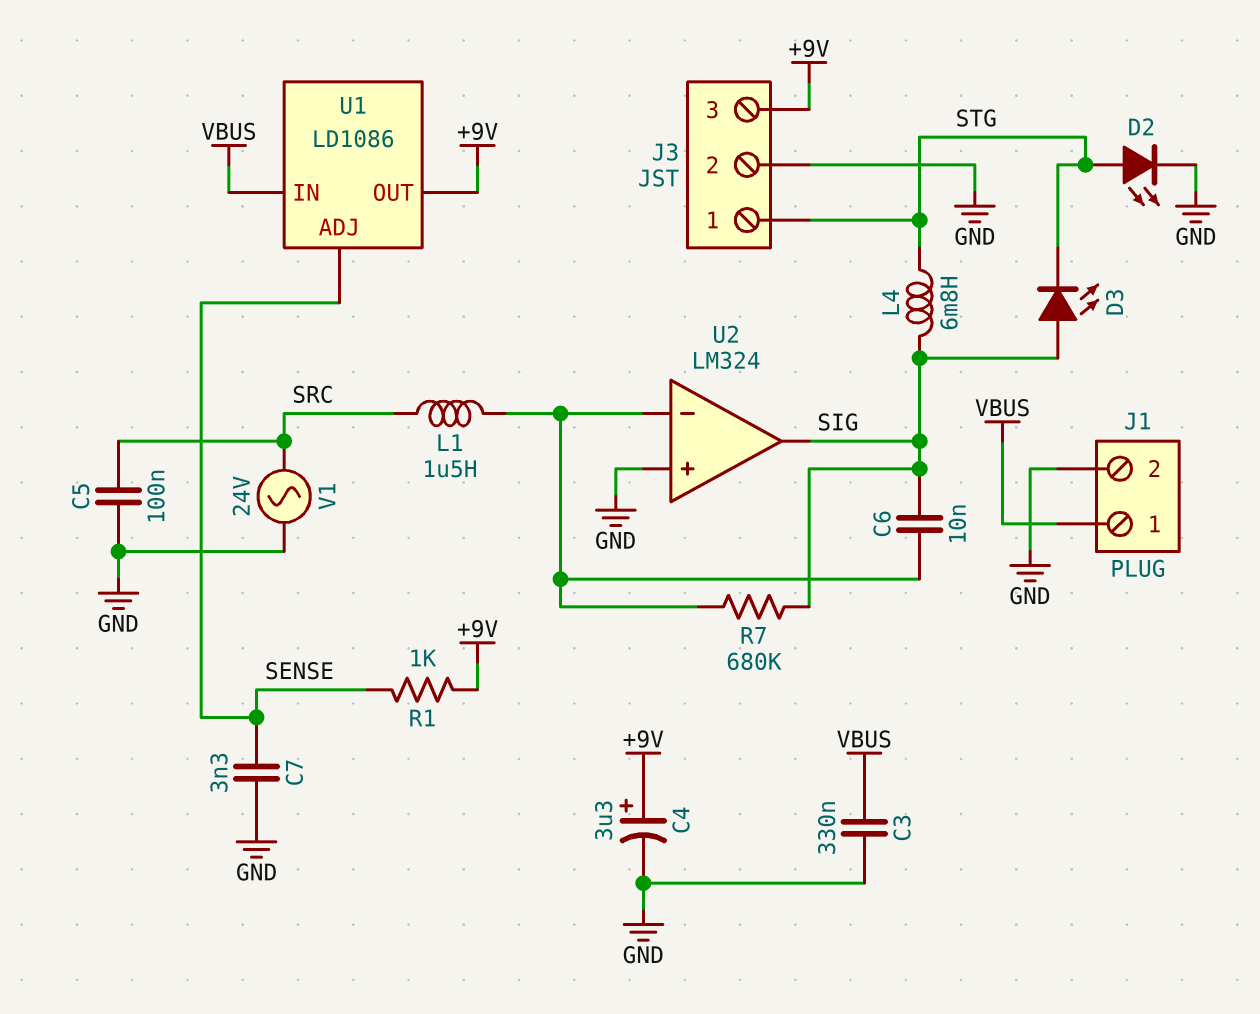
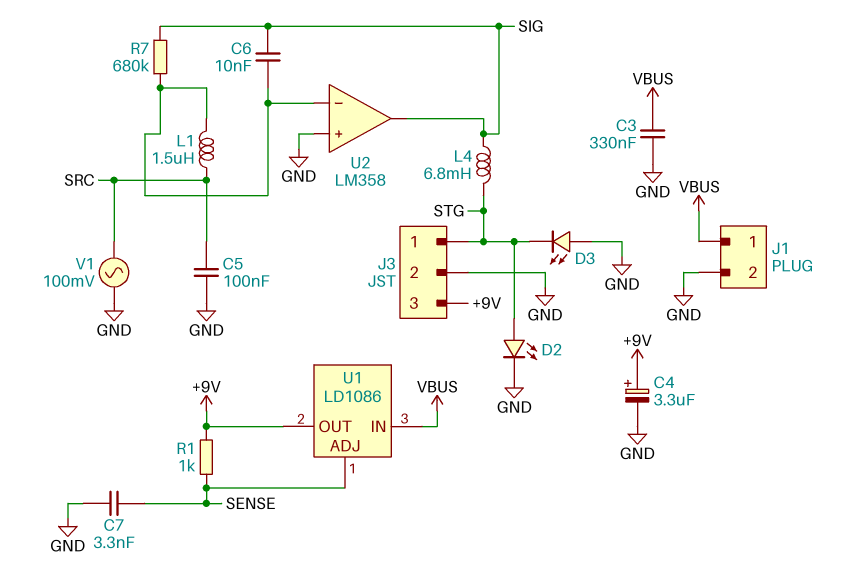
D3: LED (A SIG, K STG) -> LED (A GND, K STG)
U2: LM324 -> LM358
V1: AC 24V (GND, SRC) -> AC 100mV (GND, SRC)

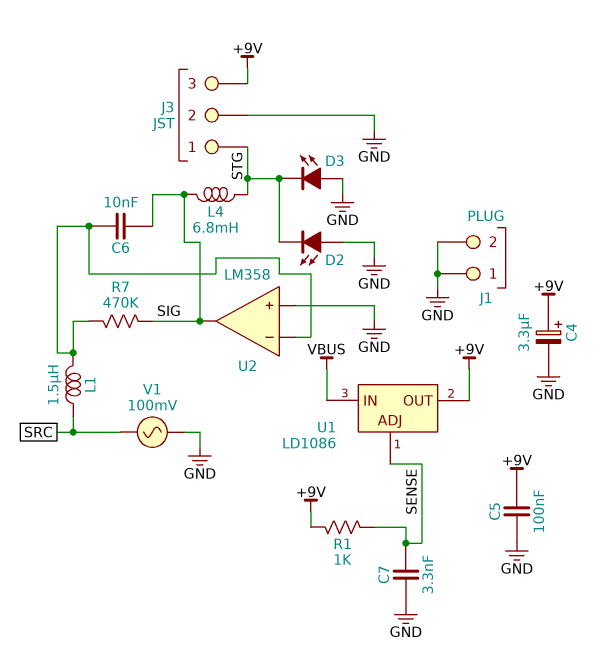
C3: 330nF (GND, VBUS) -> none
C5: 100nF (GND, SRC) -> 100nF (+9V, GND)
D2: LED (A STG, K GND) -> LED (A GND, K STG)
J1 pin 1: VBUS -> GND
R7: 680k (SIG, U2/in-) -> 470k (SIG, U2/in-)

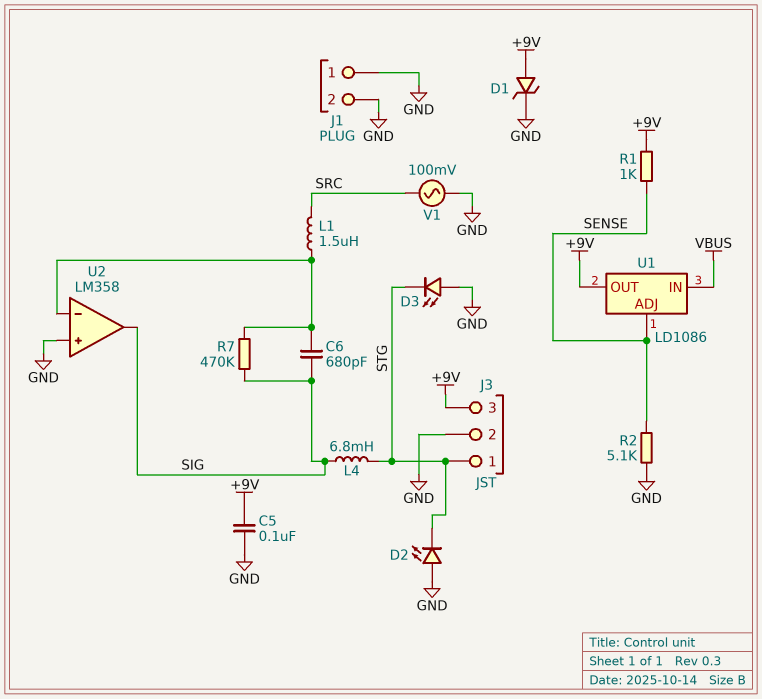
C4: 3.3uF (plus +9V, minus GND) -> none
C6: 10nF (SIG, U2/in-) -> 680pF (SIG, U2/in-)
C7: 3.3nF (GND, SENSE) -> none
D1: none -> zener (A +9V, K GND)
R2: none -> 5.1k (GND, SENSE)

